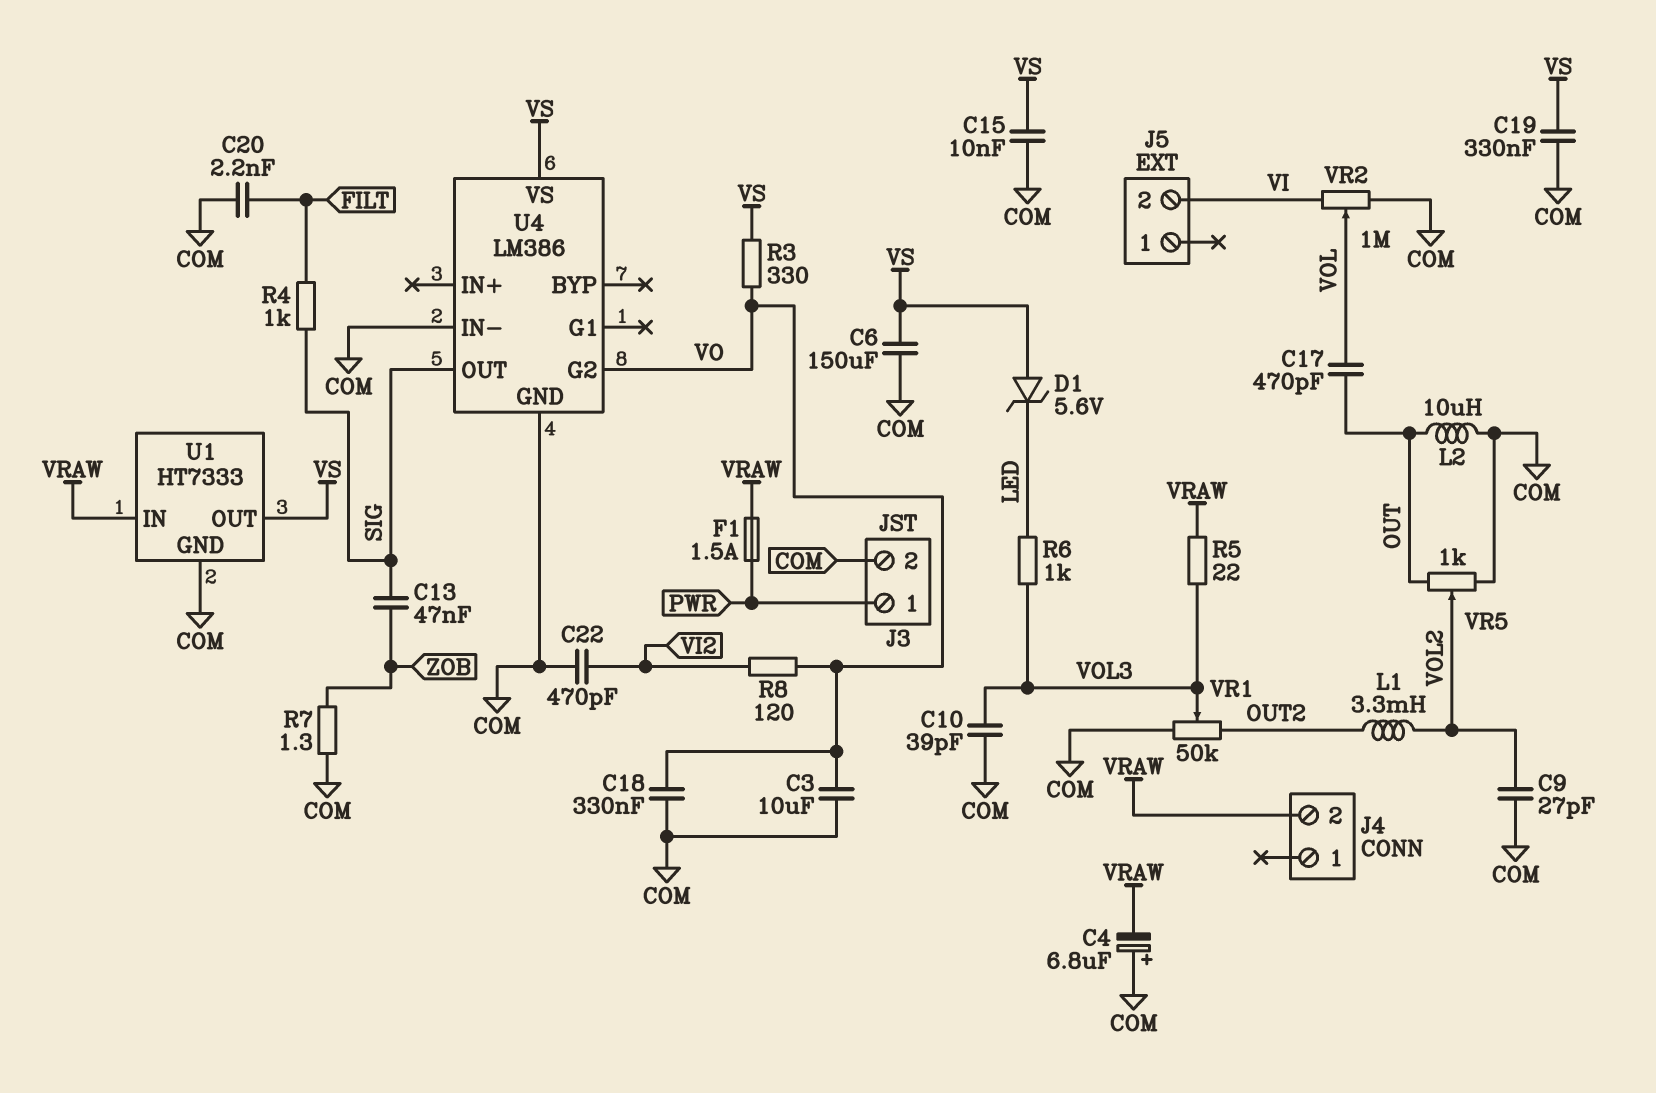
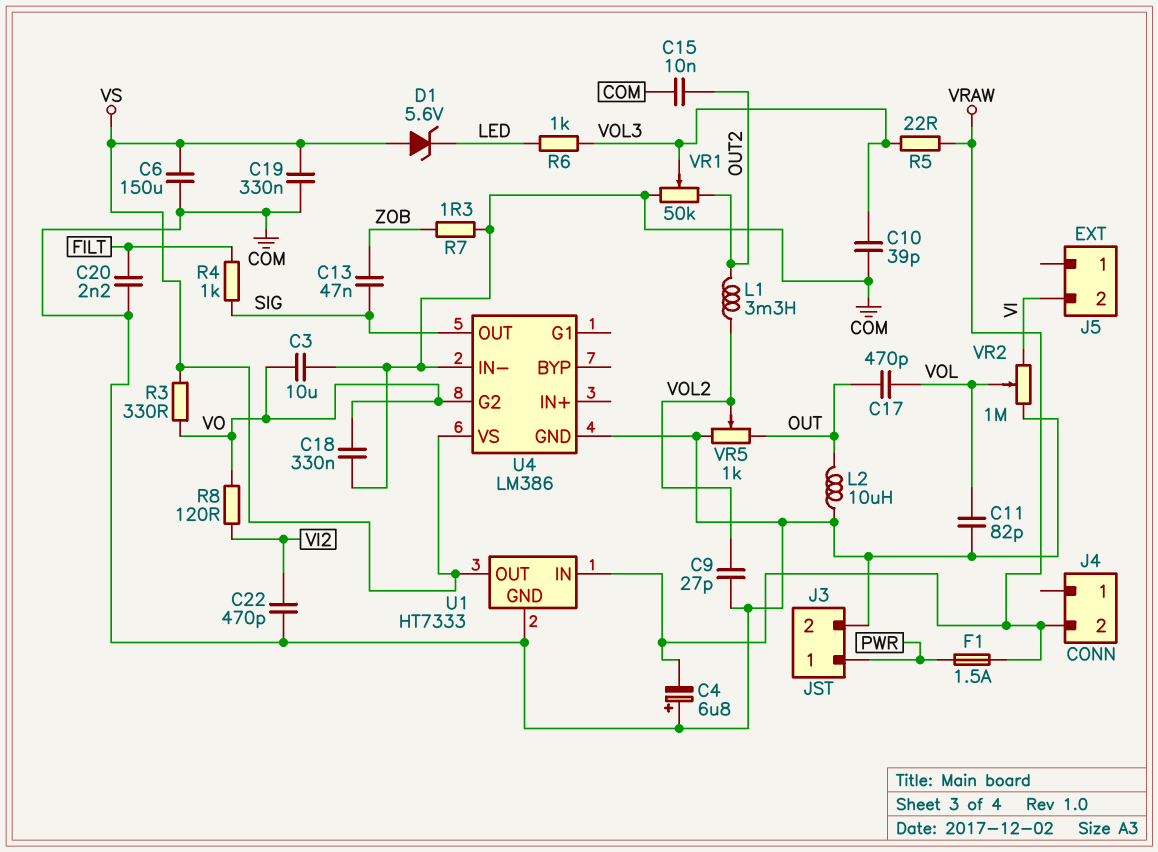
C11: none -> 82pF (COM, VOL)
C15: 10nF (COM, VS) -> 10nF (COM, OUT2)

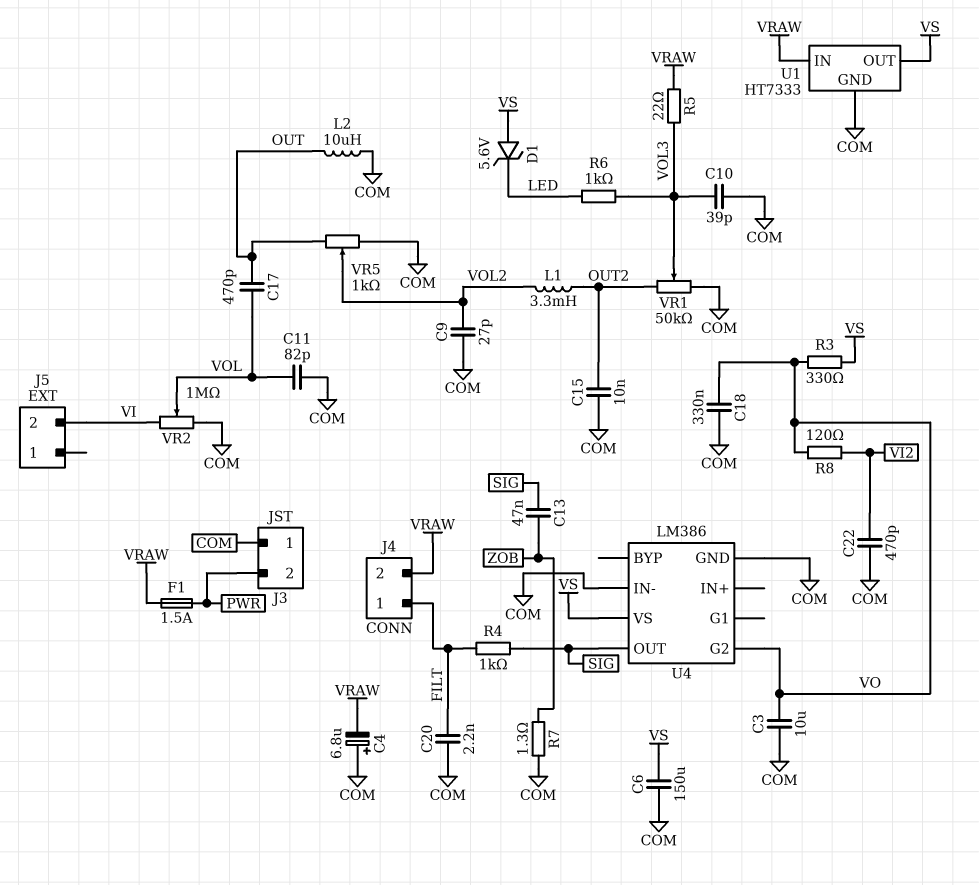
C19: 330nF (COM, VS) -> none
J3 pin 1: PWR -> COM
J3 pin 2: COM -> PWR
J4 pin 1: none -> FILT

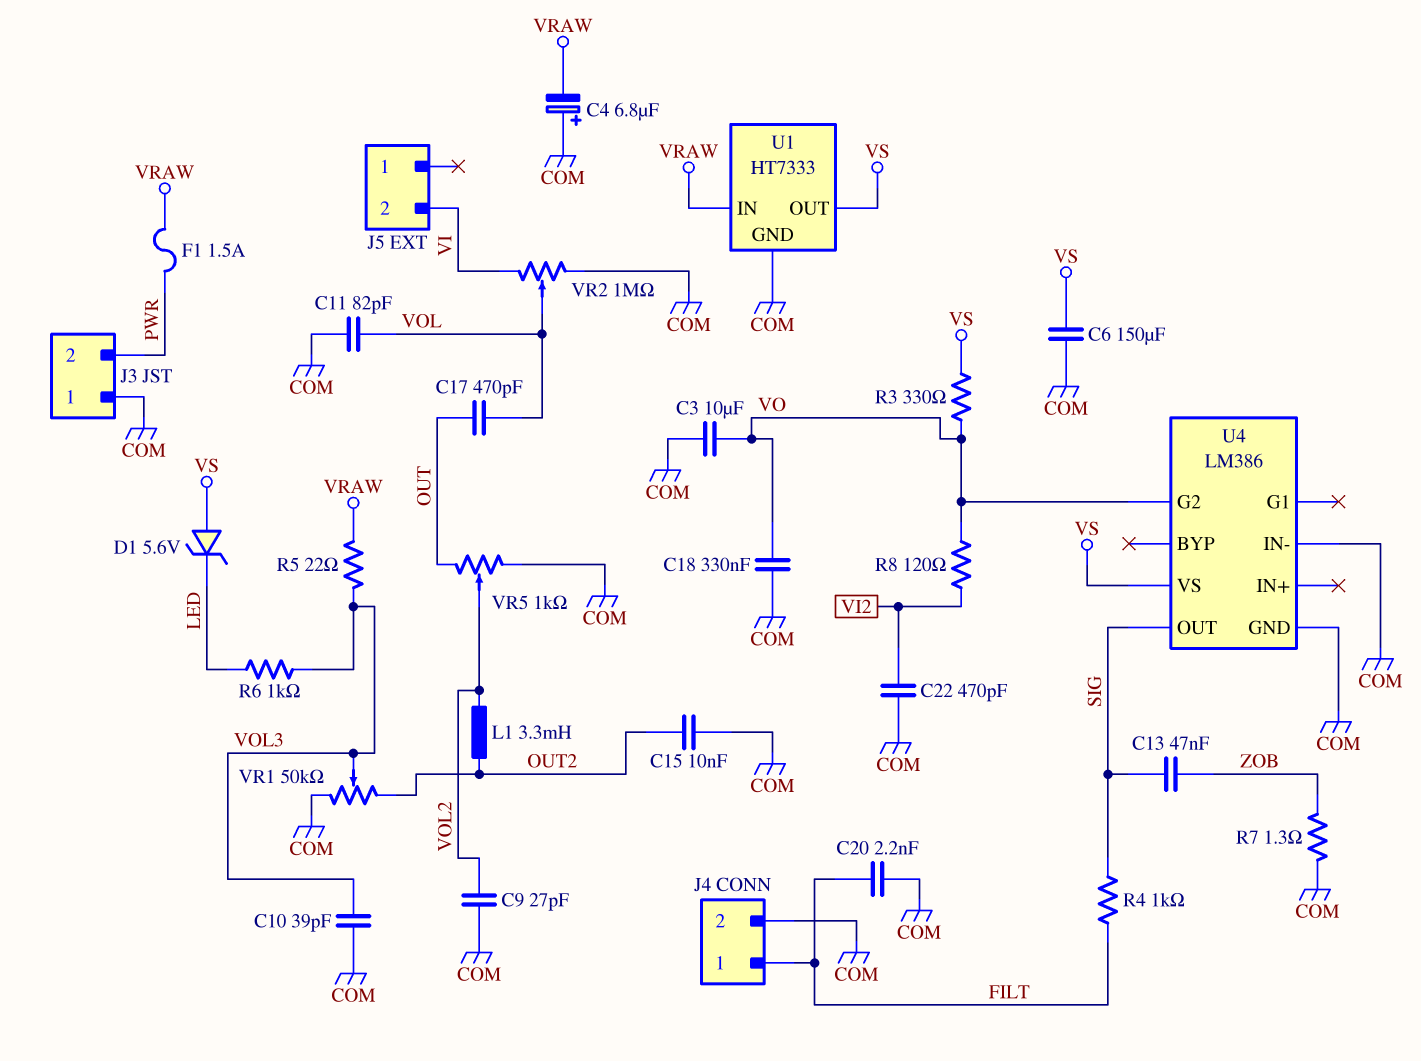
J4 pin 2: VRAW -> COM
L2: 10uH (COM, OUT) -> none

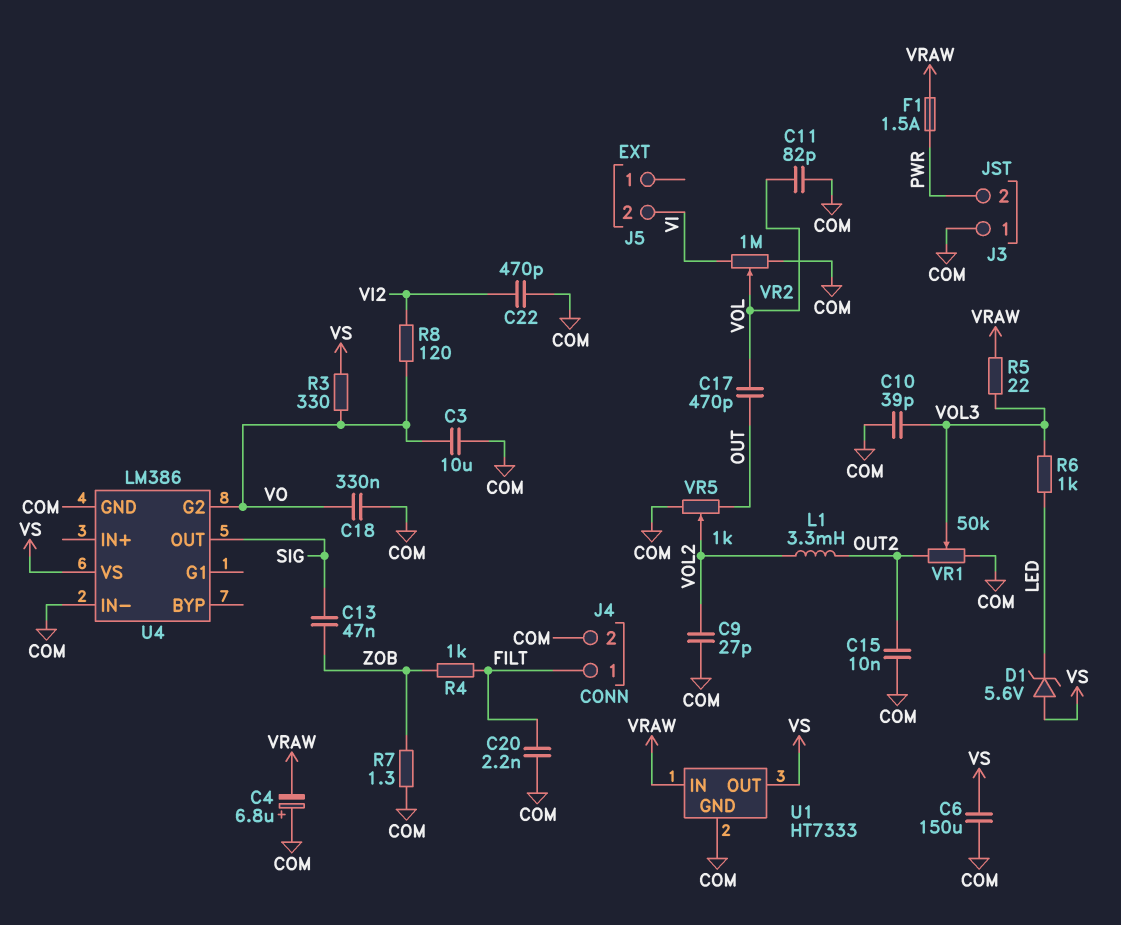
R4: 1k (FILT, SIG) -> 1k (FILT, ZOB)

